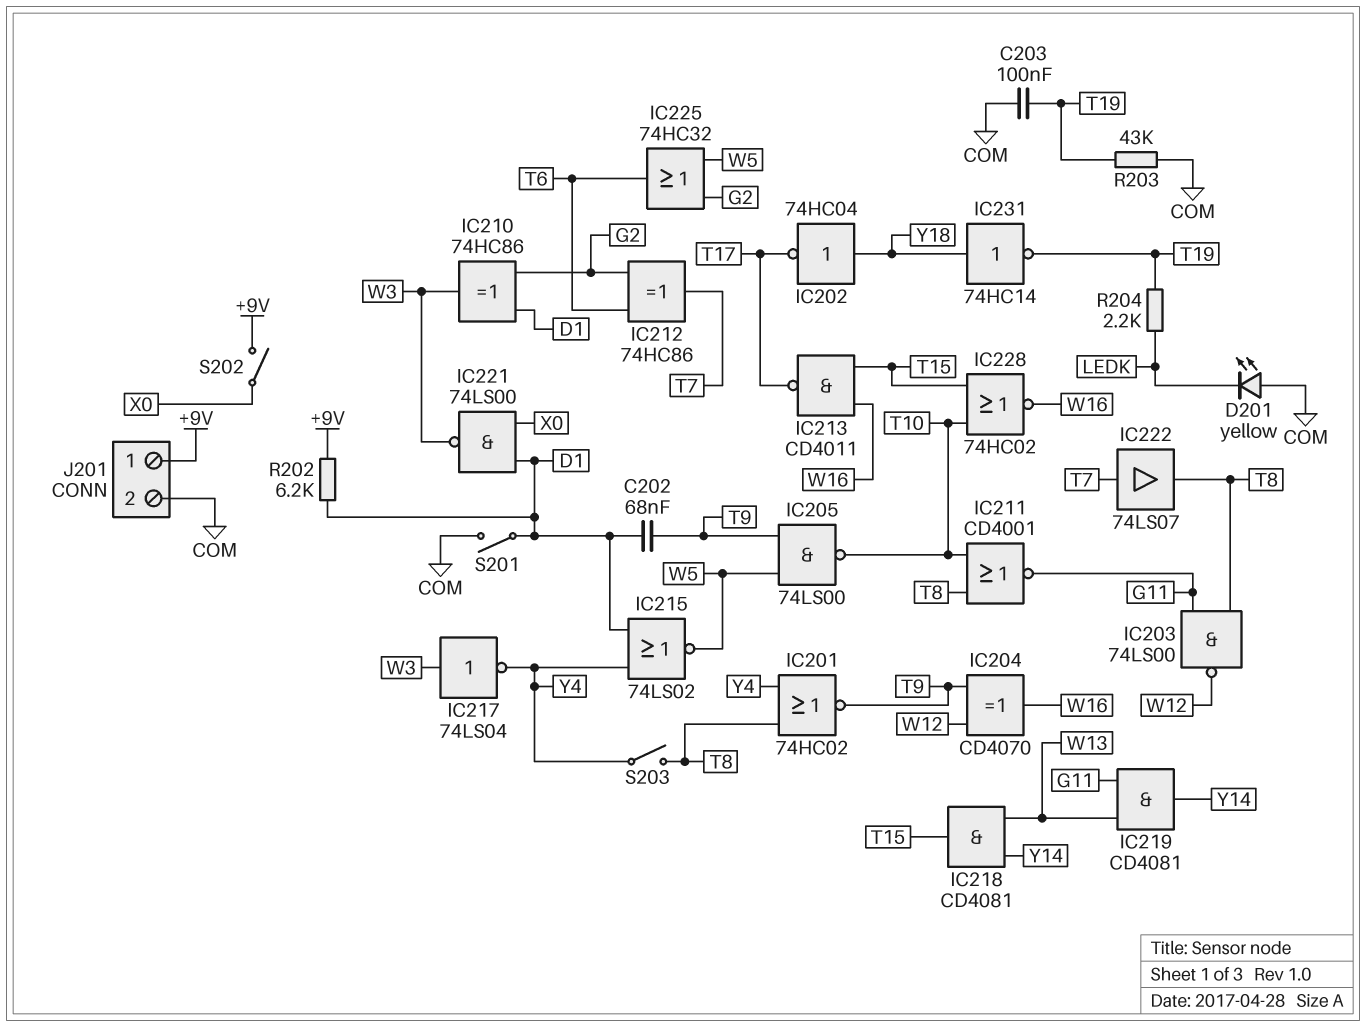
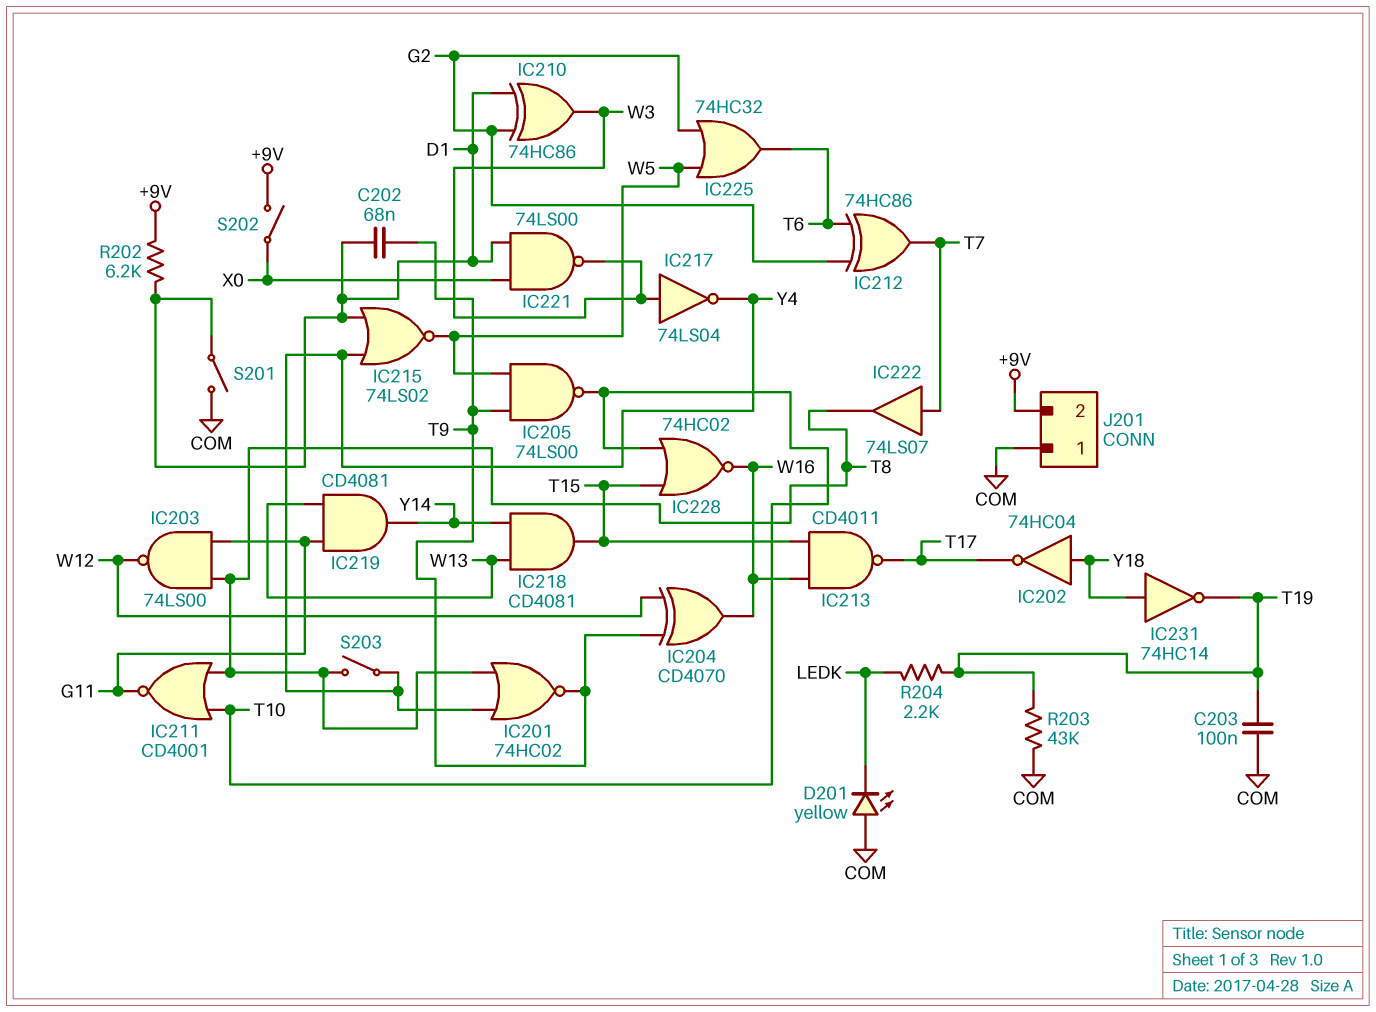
J201 pin 1: +9V -> COM
J201 pin 2: COM -> +9V

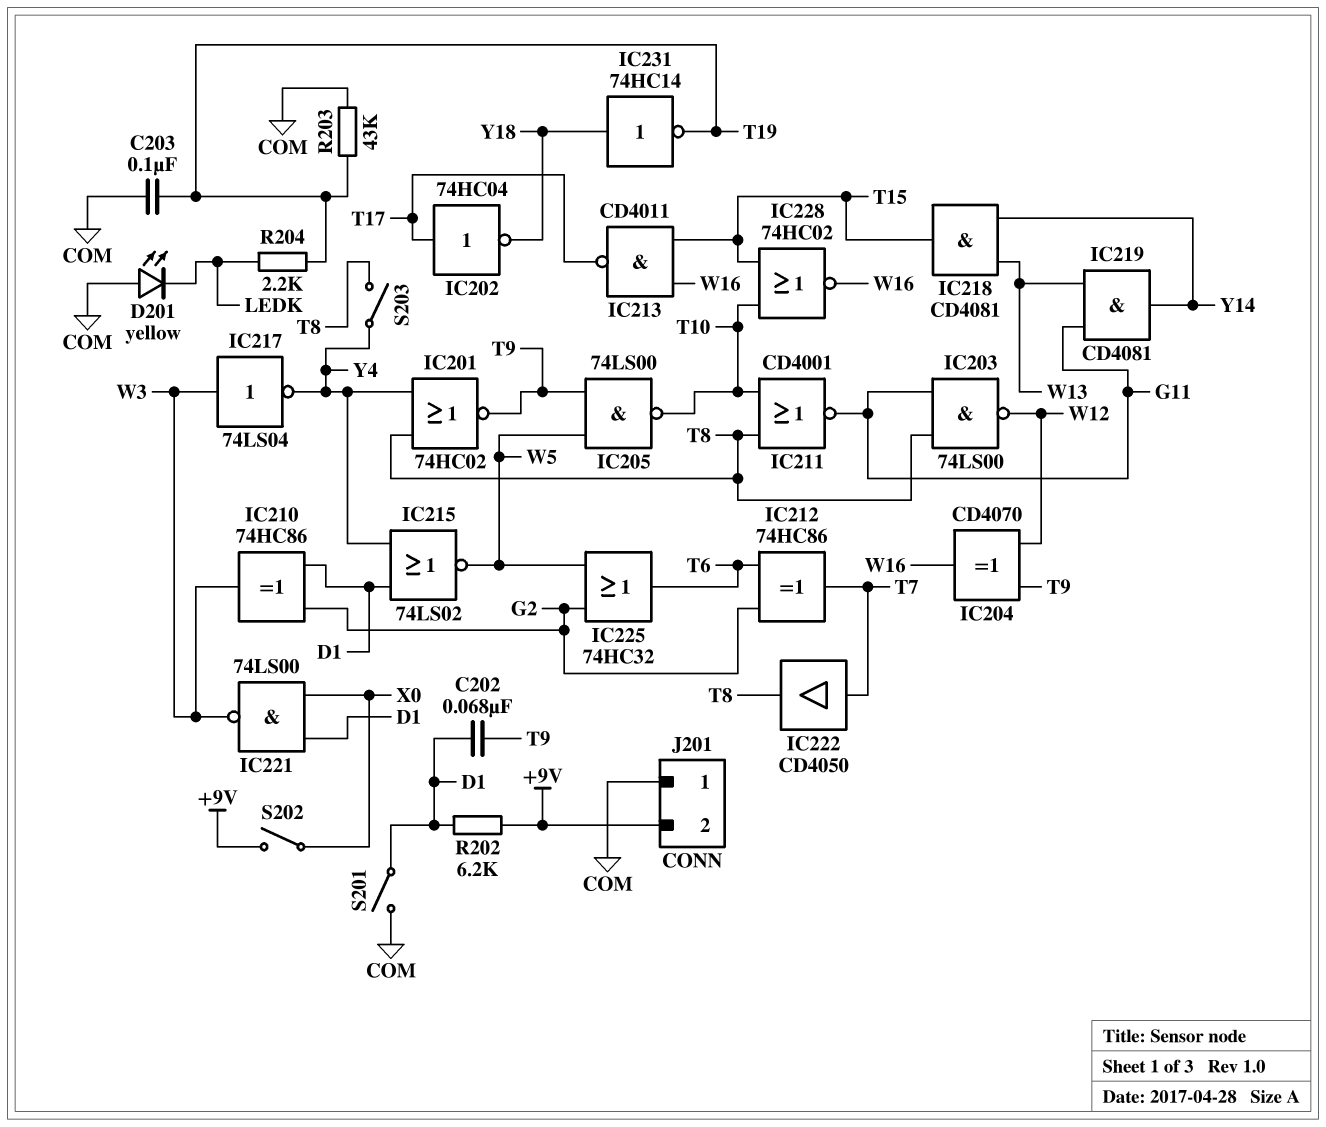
IC202: NOT 74HC04 (in Y18, out T17) -> NOT 74HC04 (in T17, out Y18)
IC222: buffer 74LS07 (in T7, out T8) -> buffer CD4050 (in T7, out T8)

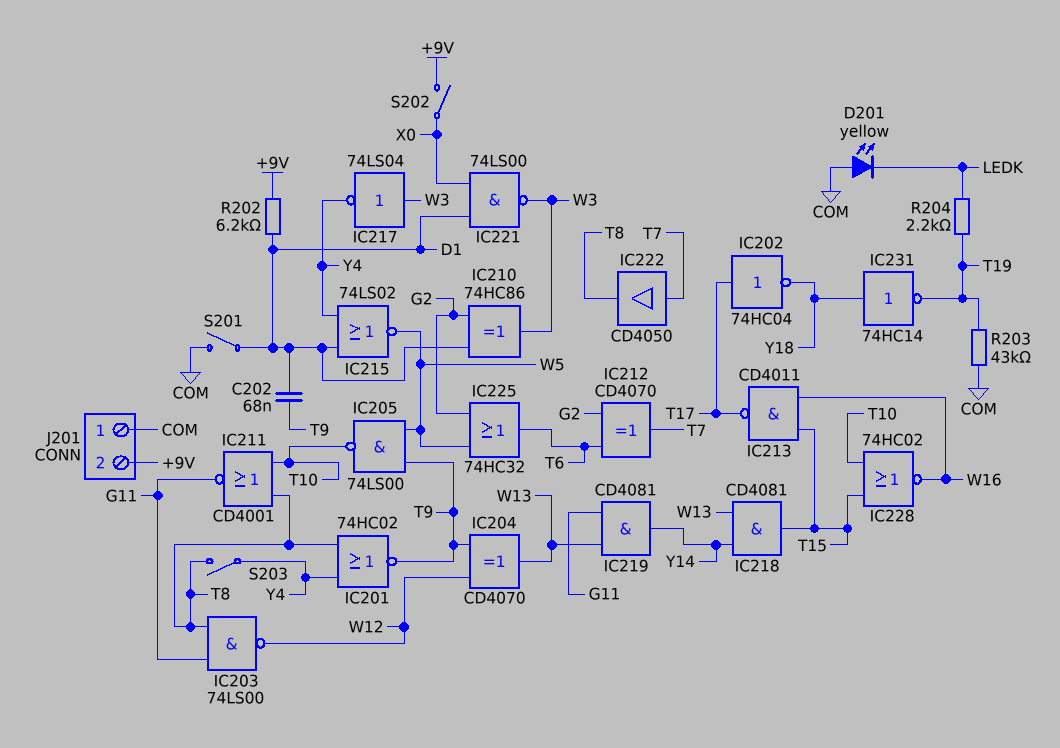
C203: 100nF (COM, T19) -> none
IC204: XOR CD4070 (in T9, in W12, out W16) -> XOR CD4070 (in T9, in W12, out W13)
IC212: XOR 74HC86 (in G2, in T6, out T7) -> XOR CD4070 (in G2, in T6, out T7)

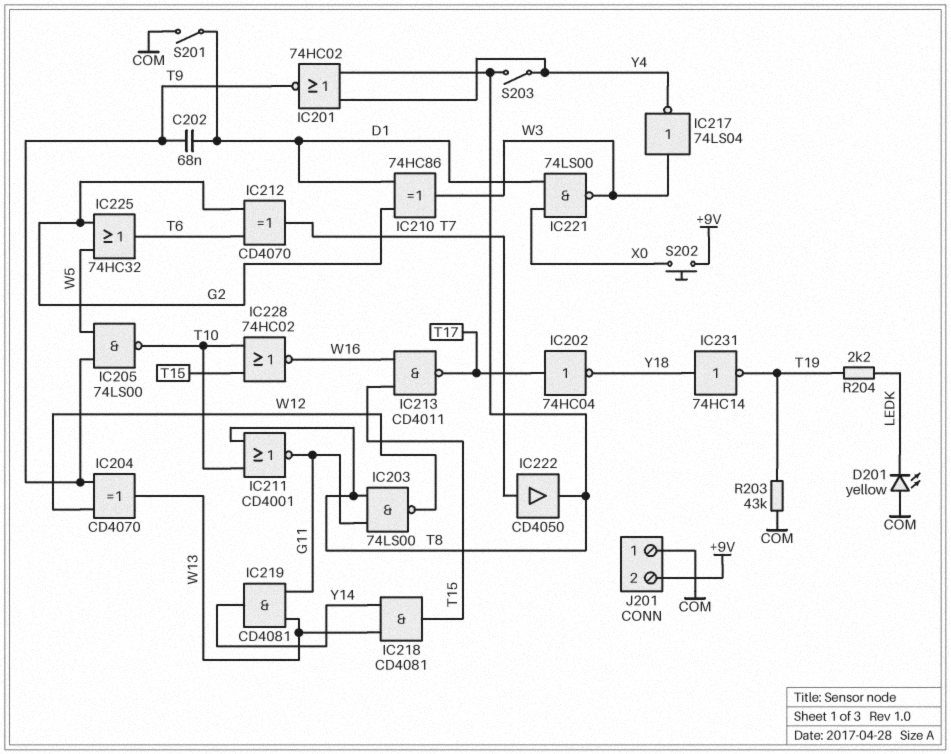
IC215: NOR 74LS02 (in D1, in Y4, out W5) -> none
R202: 6.2k (+9V, D1) -> none
S202: switch (+9V, X0) -> button (+9V, X0)

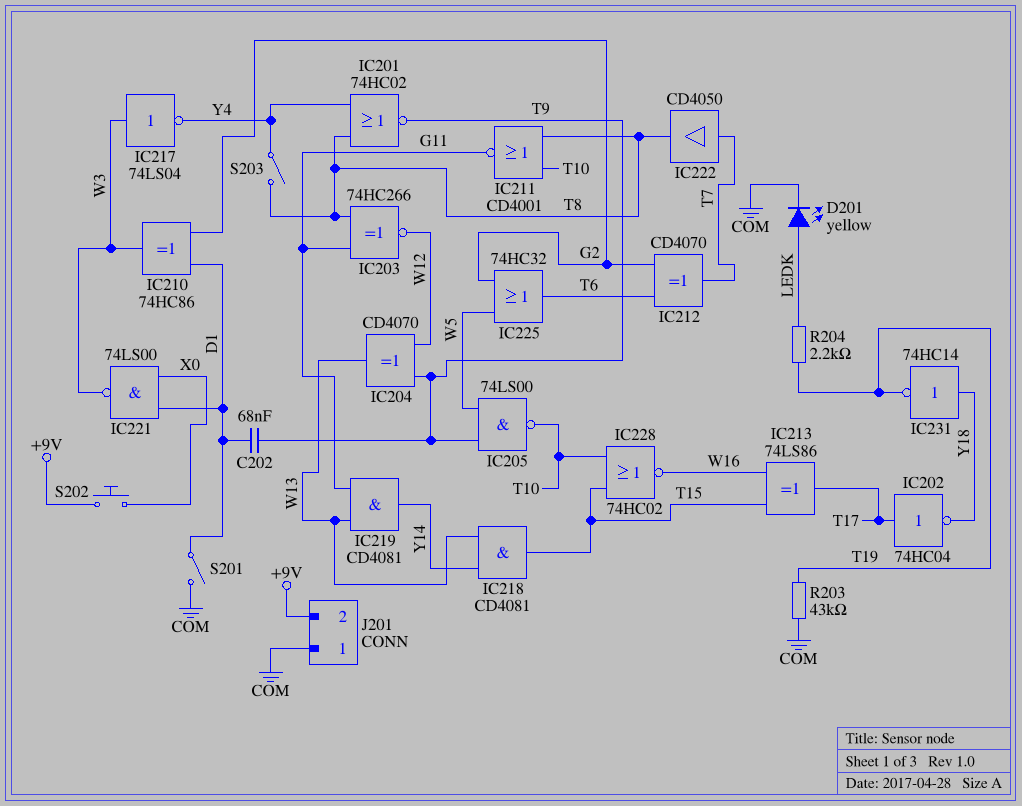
D201: LED yellow (A COM, K LEDK) -> LED yellow (A LEDK, K COM)
IC203: NAND 74LS00 (in G11, in T8, out W12) -> XNOR 74HC266 (in G11, in T8, out W12)
IC213: NAND CD4011 (in T15, in W16, out T17) -> XOR 74LS86 (in T15, in W16, out T17)

